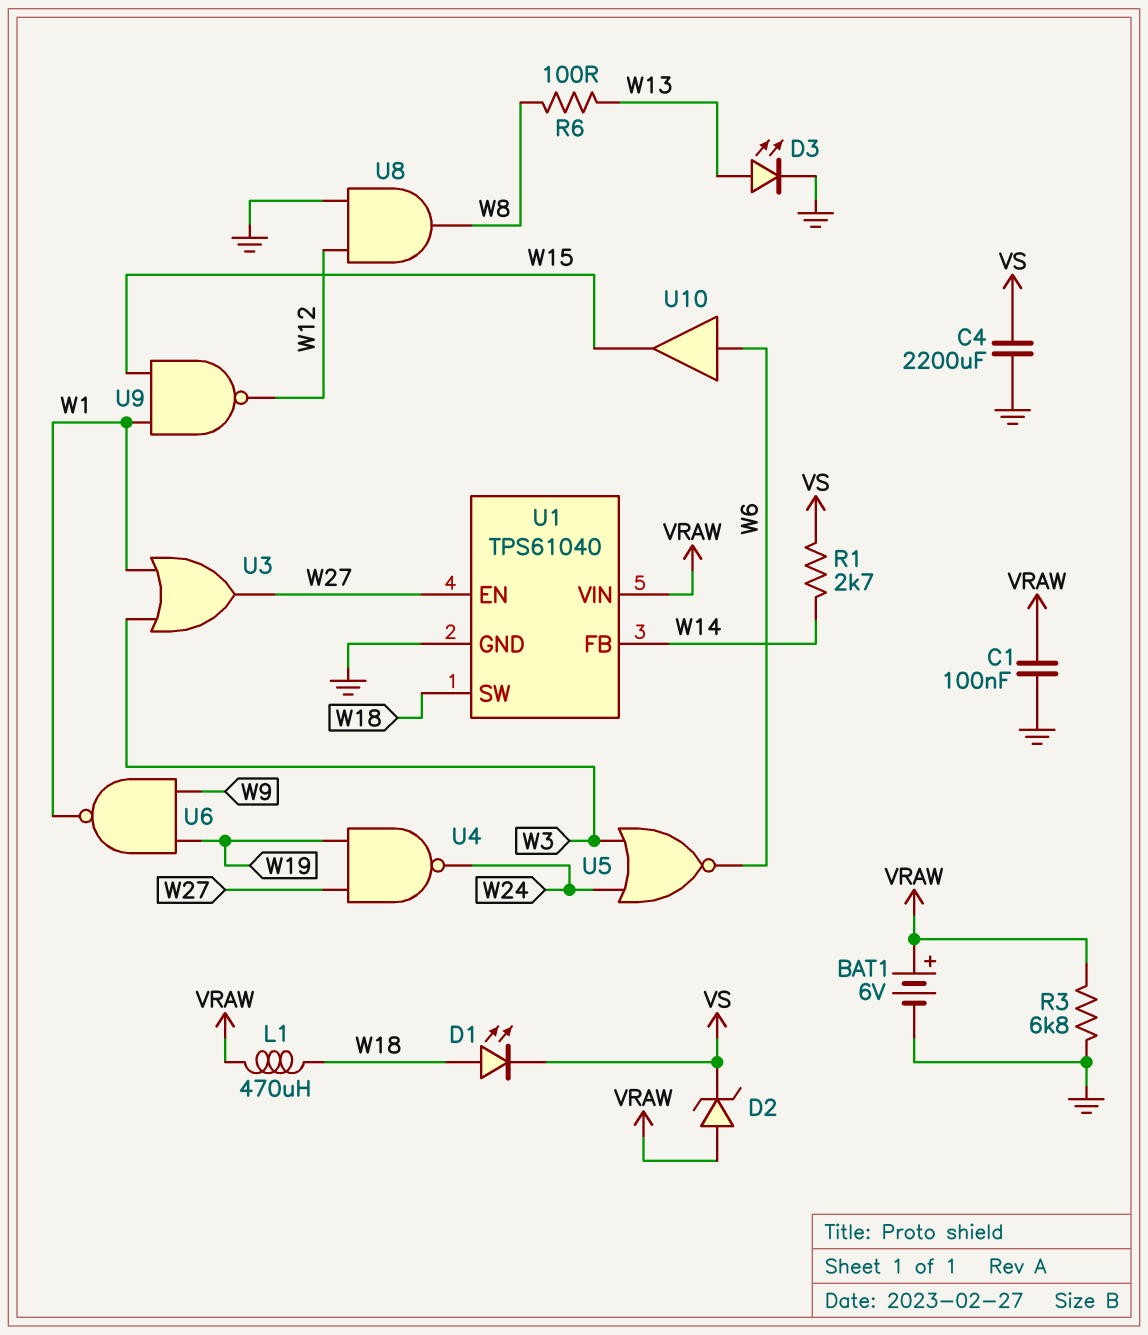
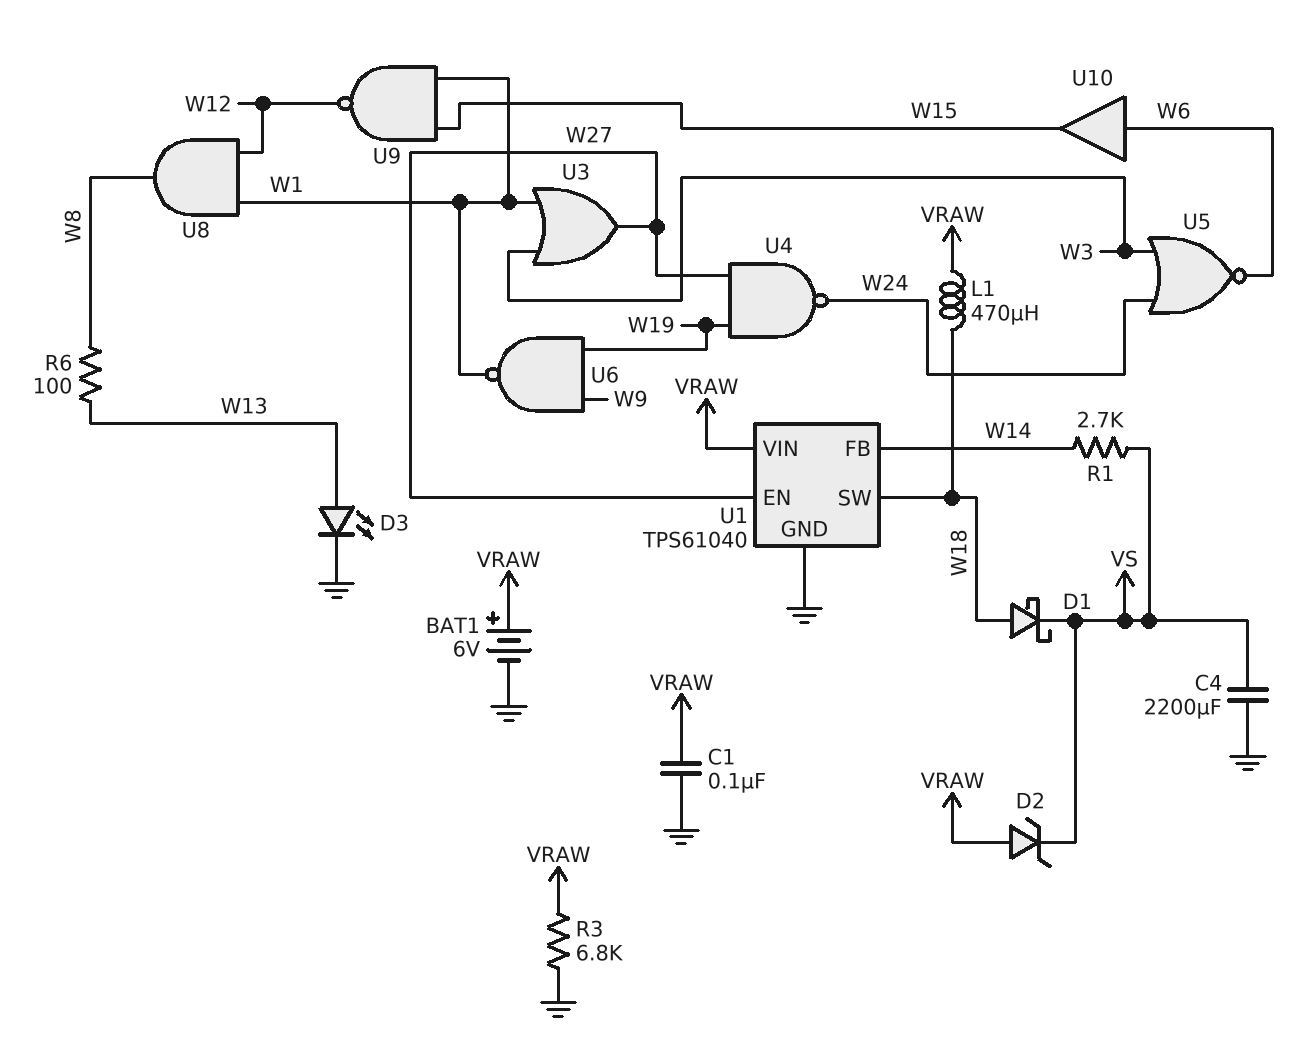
D1: LED (A W18, K VS) -> schottky (A W18, K VS)
U8: AND (in GND, in W12, out W8) -> AND (in W1, in W12, out W8)

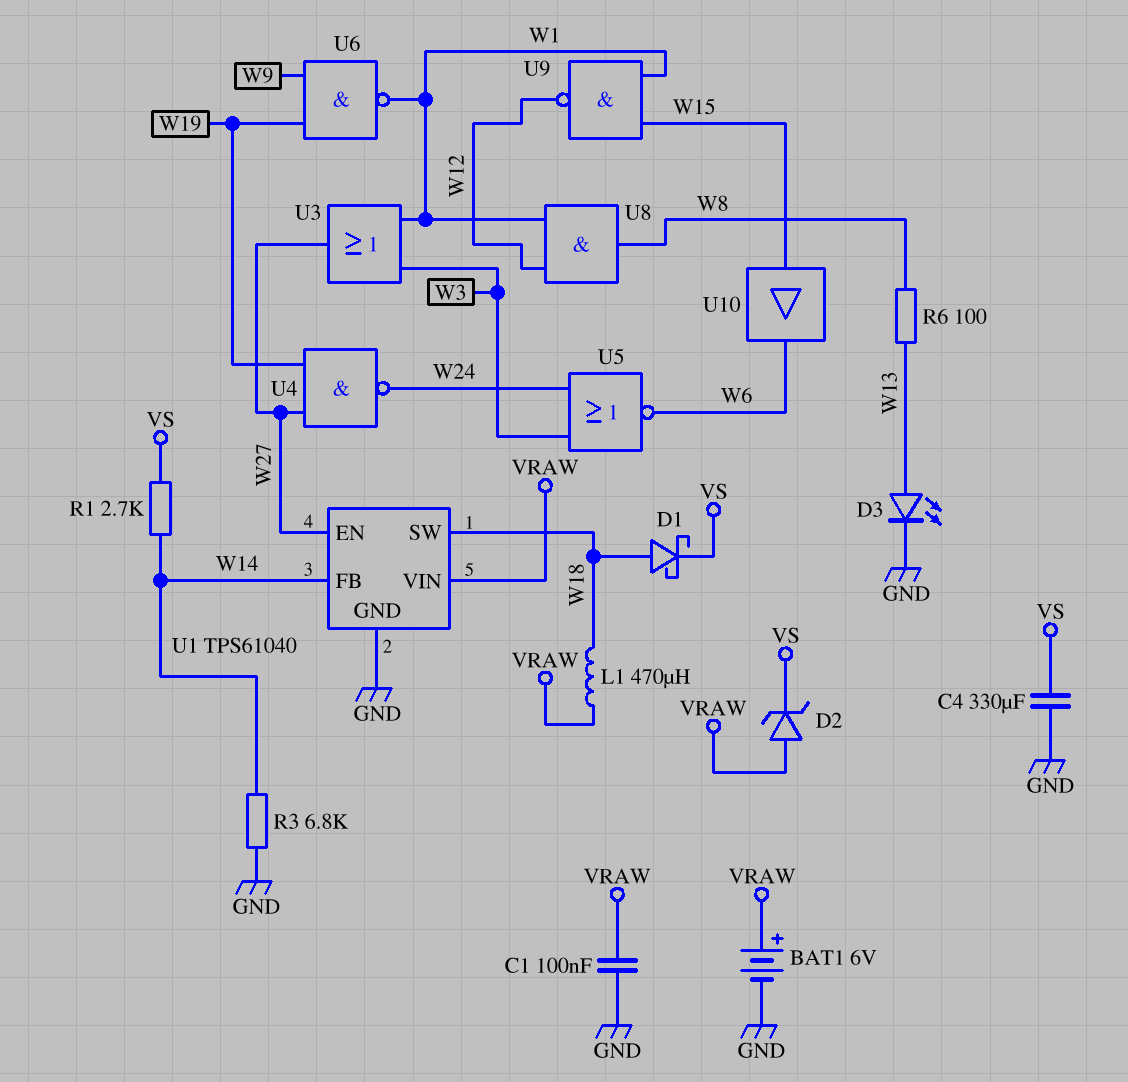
C4: 2200uF (GND, VS) -> 330uF (GND, VS)
R3: 6.8k (GND, VRAW) -> 6.8k (GND, W14)
U10: buffer (in W6, out W15) -> buffer (in W15, out W6)

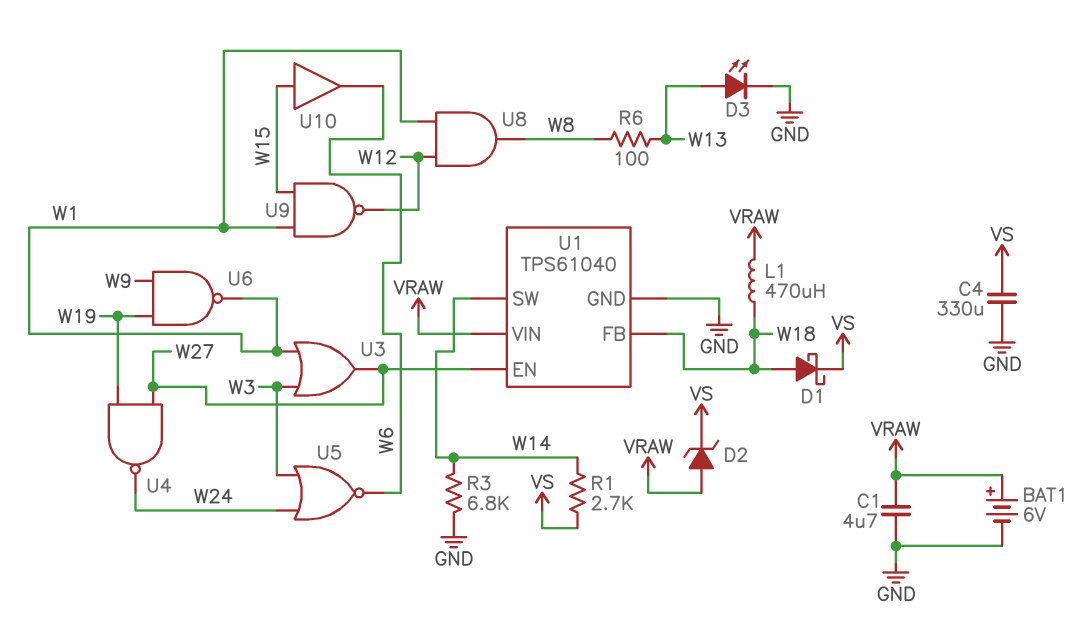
C1: 100nF (GND, VRAW) -> 4.7uF (GND, VRAW)
U1 pin FB: W14 -> W18
U1 pin SW: W18 -> W14

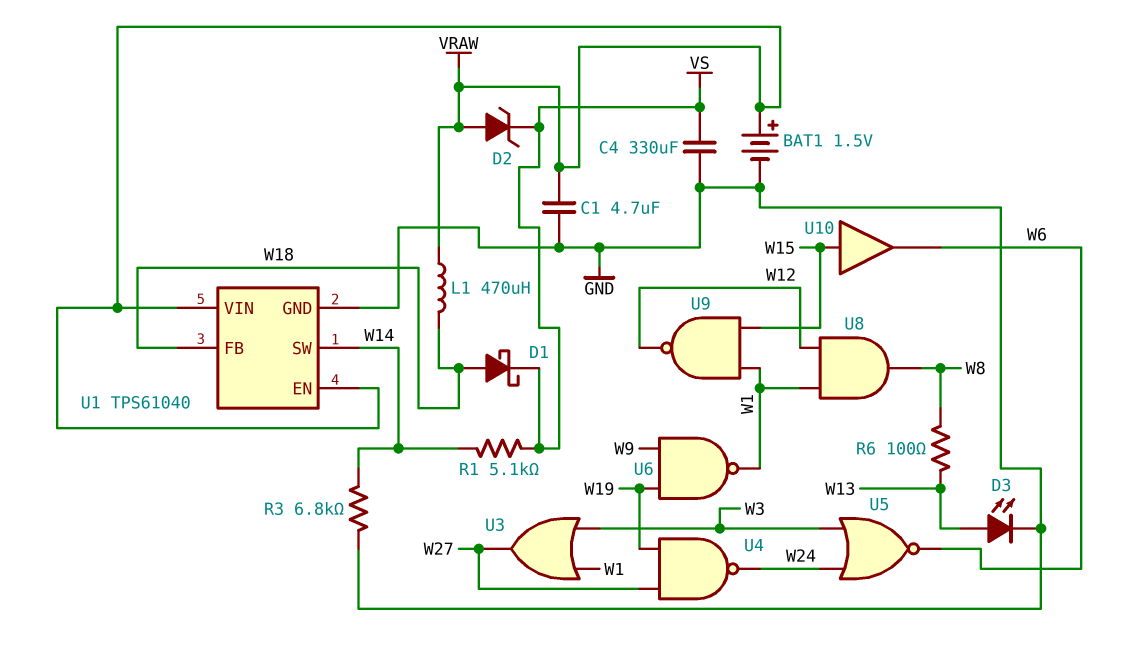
BAT1: 6V (plus VRAW, minus GND) -> 1.5V (plus VRAW, minus GND)
R1: 2.7k (VS, W14) -> 5.1k (VS, W14)
U1 pin EN: W27 -> VRAW

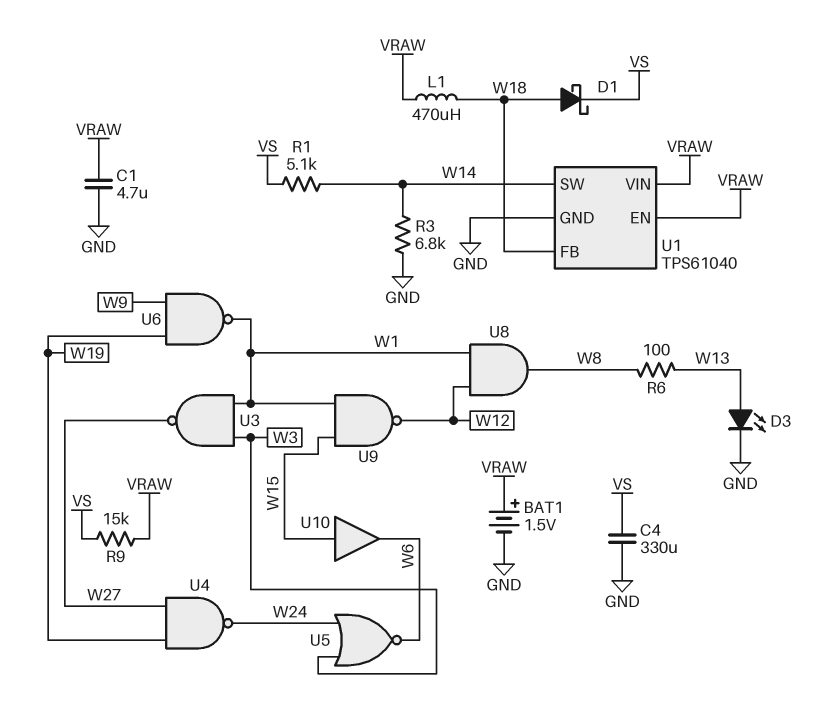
D2: zener (A VRAW, K VS) -> none
R9: none -> 15k (VRAW, VS)
U3: OR (in W1, in W3, out W27) -> NAND (in W1, in W3, out W27)

